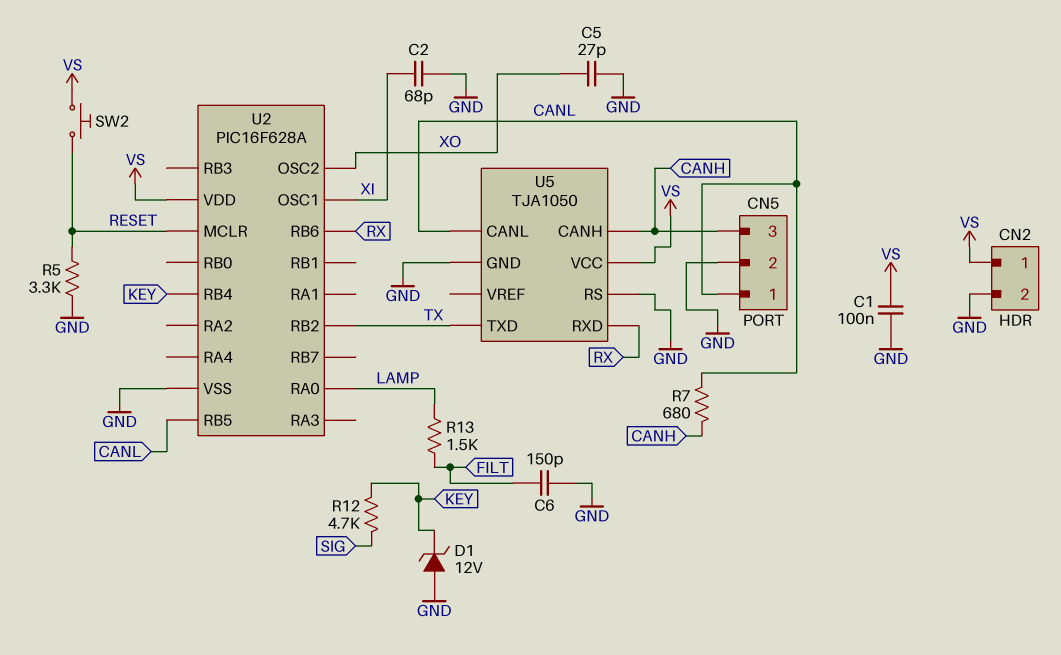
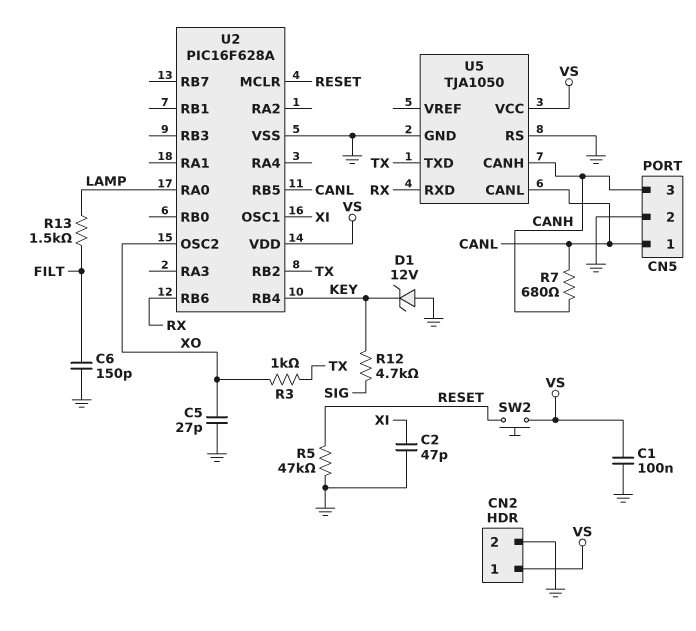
C2: 68pF (GND, XI) -> 47pF (GND, XI)
R3: none -> 1k (TX, XO)
R5: 3.3k (GND, RESET) -> 47k (GND, RESET)

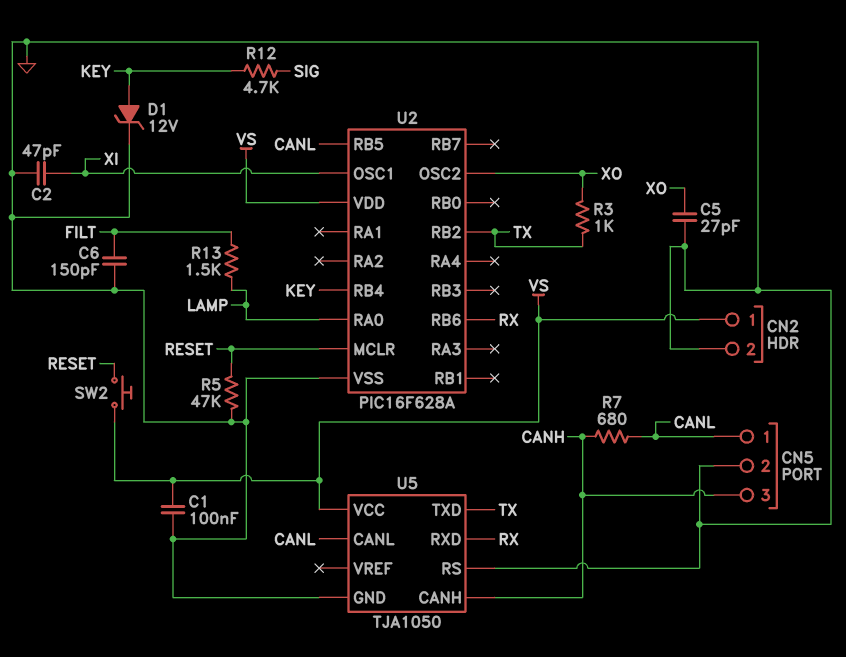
D1: zener 12V (A GND, K KEY) -> zener 12V (A KEY, K GND)

